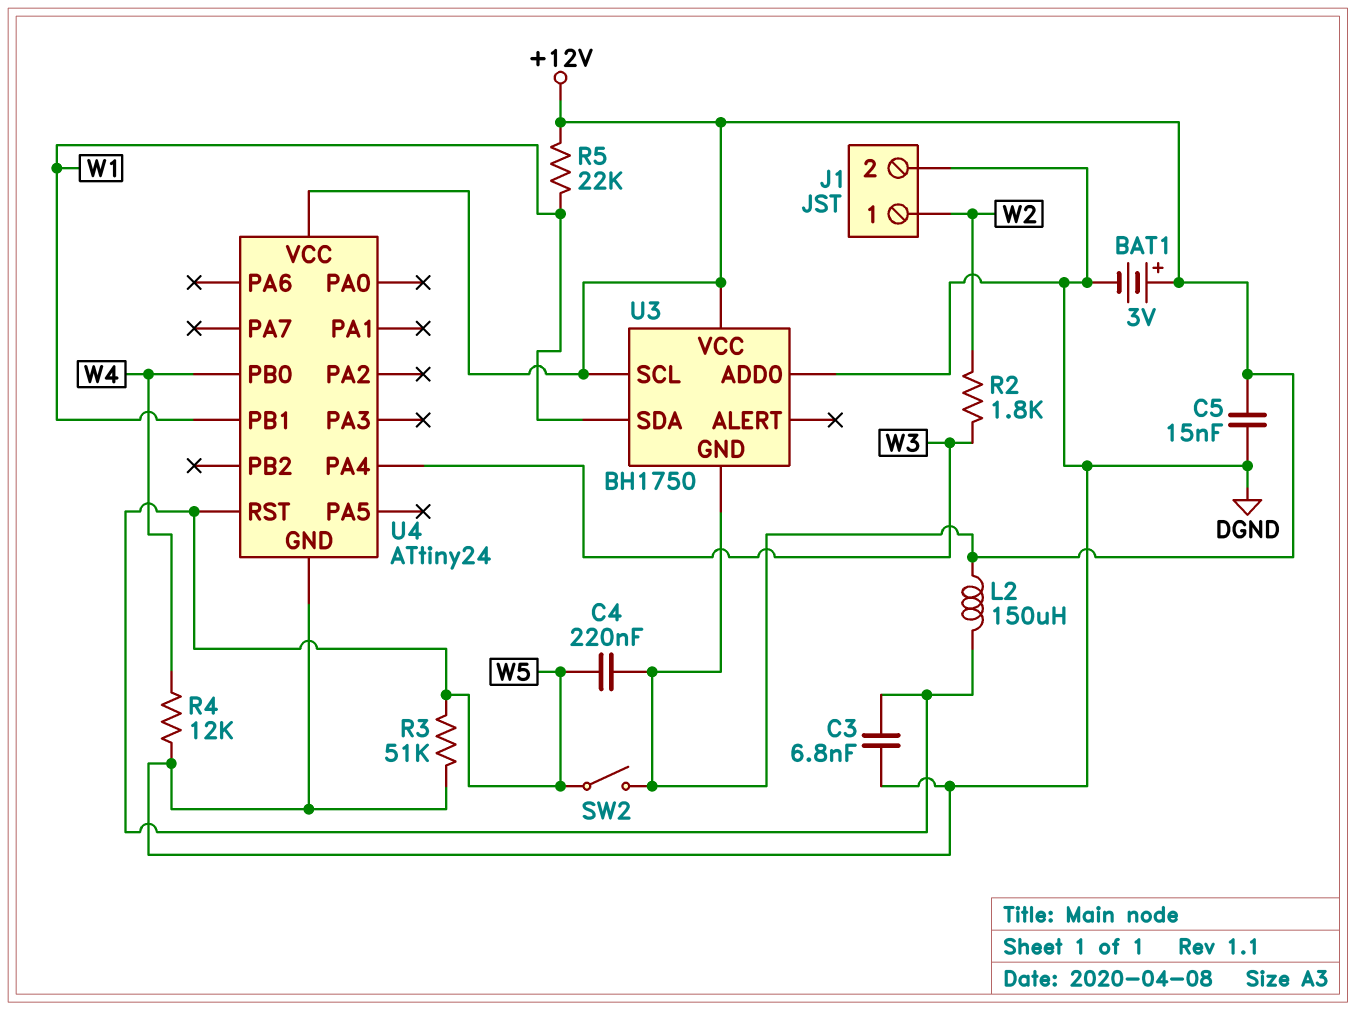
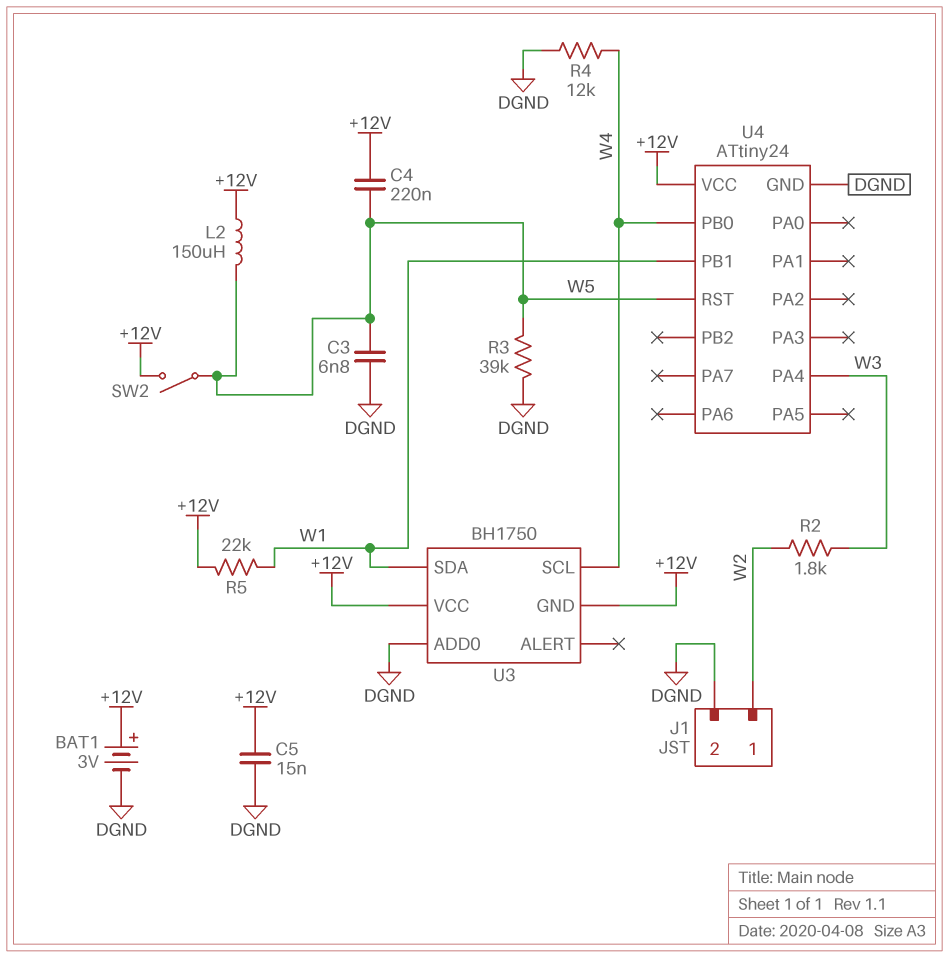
R3: 51k (DGND, W5) -> 39k (DGND, W5)
U3 pin SCL: +12V -> W4

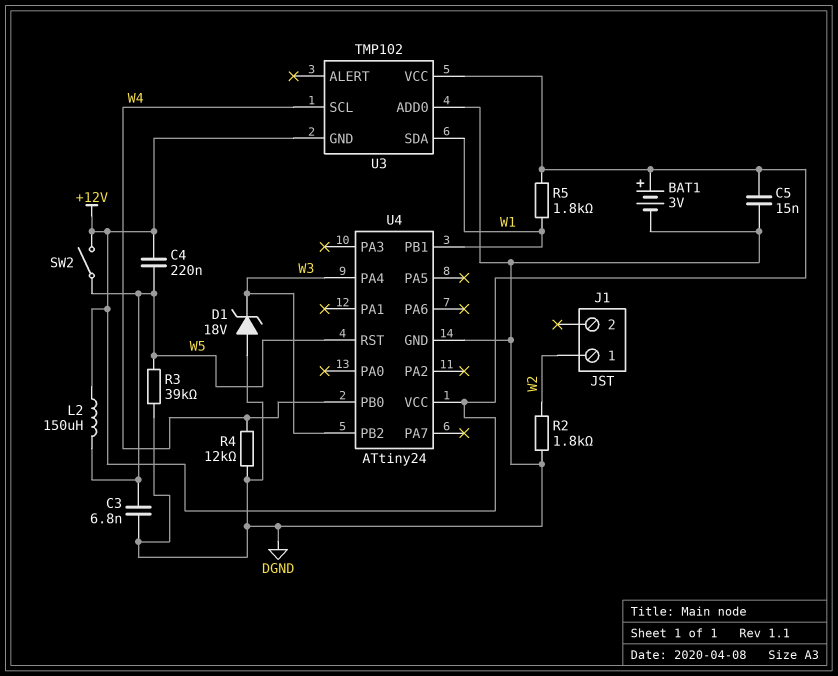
D1: none -> zener 18V (A DGND, K W3)
J1 pin 2: DGND -> none
R2: 1.8k (W2, W3) -> 1.8k (DGND, W2)
R5: 22k (+12V, W1) -> 1.8k (+12V, W1)
U3: BH1750 -> TMP102
U4 pin PB2: none -> W3

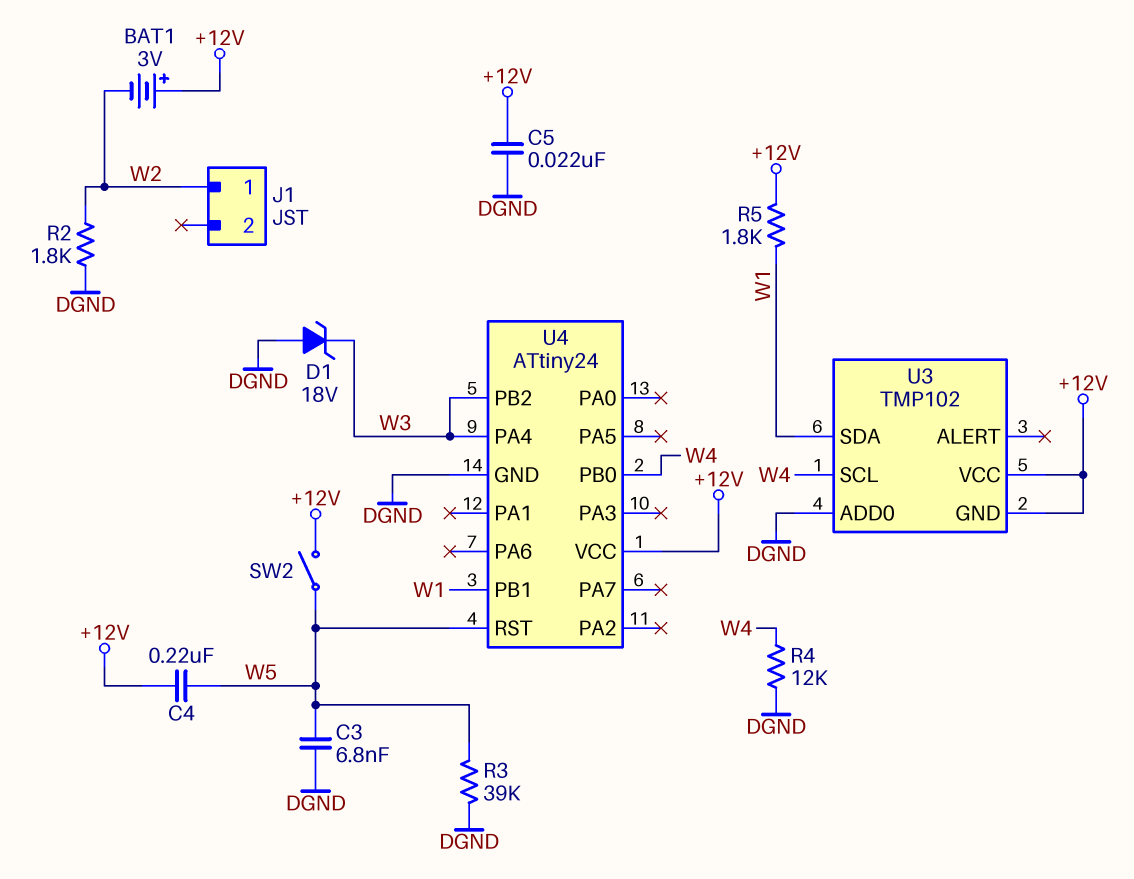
BAT1: 3V (plus +12V, minus DGND) -> 3V (plus +12V, minus W2)
C5: 15nF (+12V, DGND) -> 22nF (+12V, DGND)
L2: 150uH (+12V, W5) -> none

